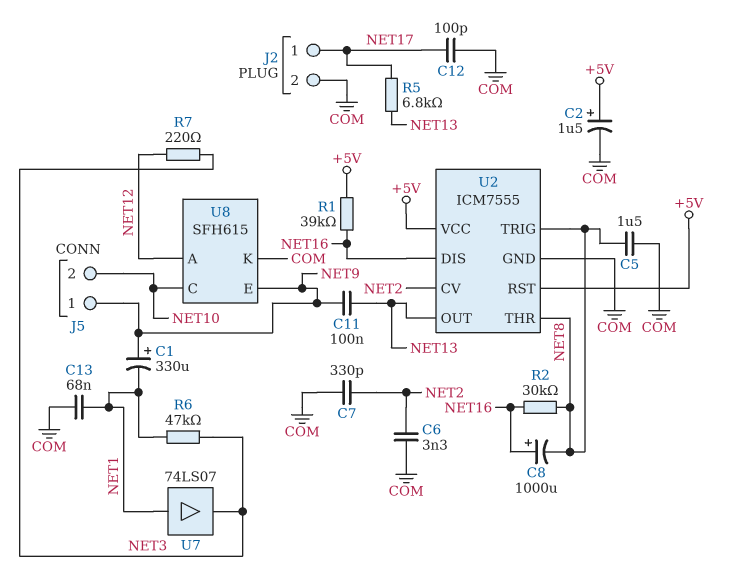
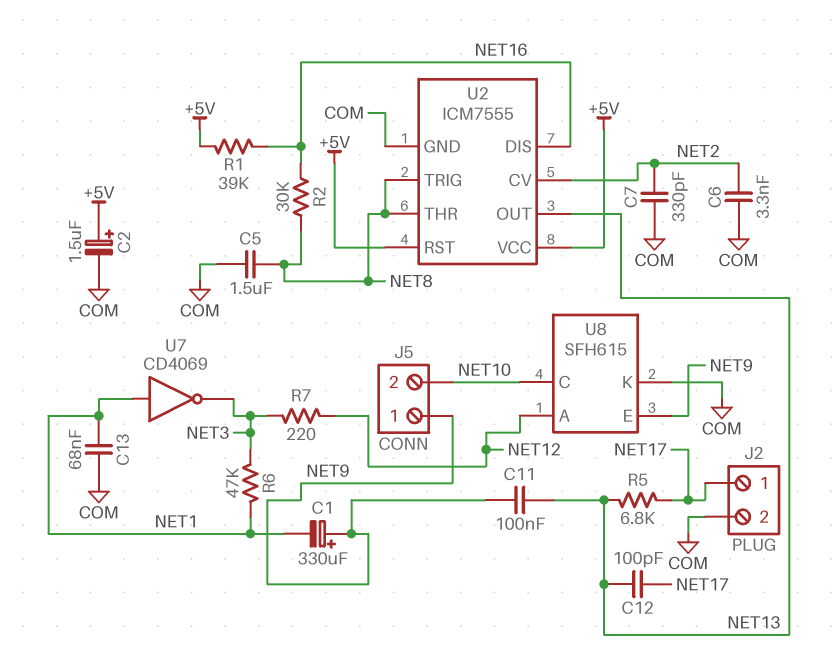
C8: 1000uF (plus NET16, minus NET8) -> none
C12: 100pF (COM, NET17) -> 100pF (NET13, NET17)
U7: buffer 74LS07 (in NET1, out NET3) -> NOT CD4069 (in NET1, out NET3)

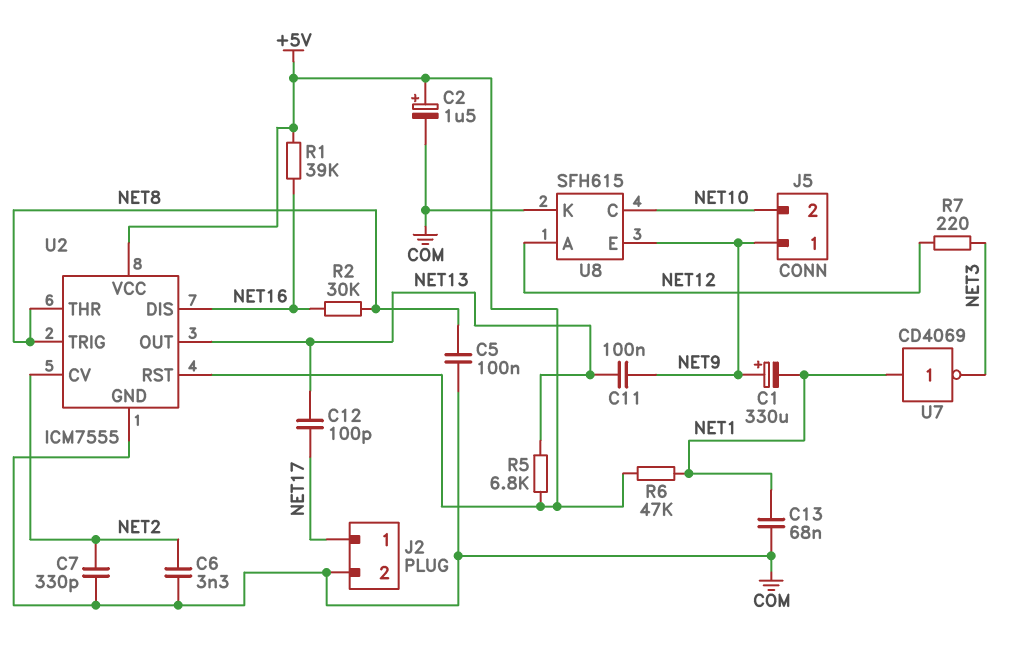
C5: 1.5uF (COM, NET8) -> 100nF (COM, NET8)
R5: 6.8k (NET13, NET17) -> 6.8k (+5V, NET13)
R6: 47k (NET1, NET3) -> 47k (+5V, NET1)

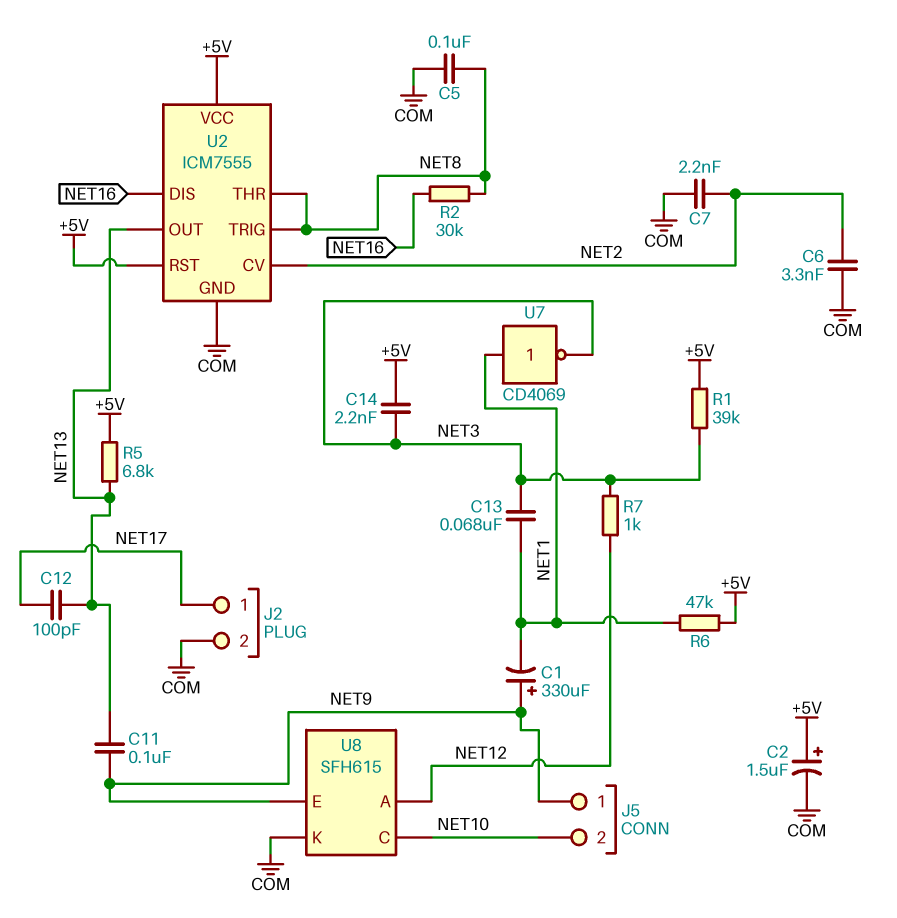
C7: 330pF (COM, NET2) -> 2.2nF (COM, NET2)
C13: 68nF (COM, NET1) -> 68nF (NET1, NET3)
C14: none -> 2.2nF (+5V, NET3)
R1: 39k (+5V, NET16) -> 39k (+5V, NET3)
R7: 220 (NET3, NET12) -> 1k (NET3, NET12)

